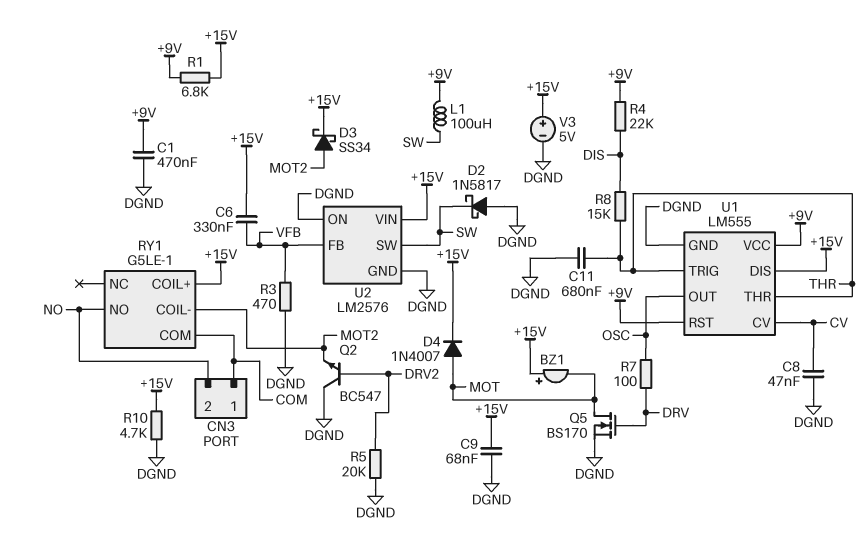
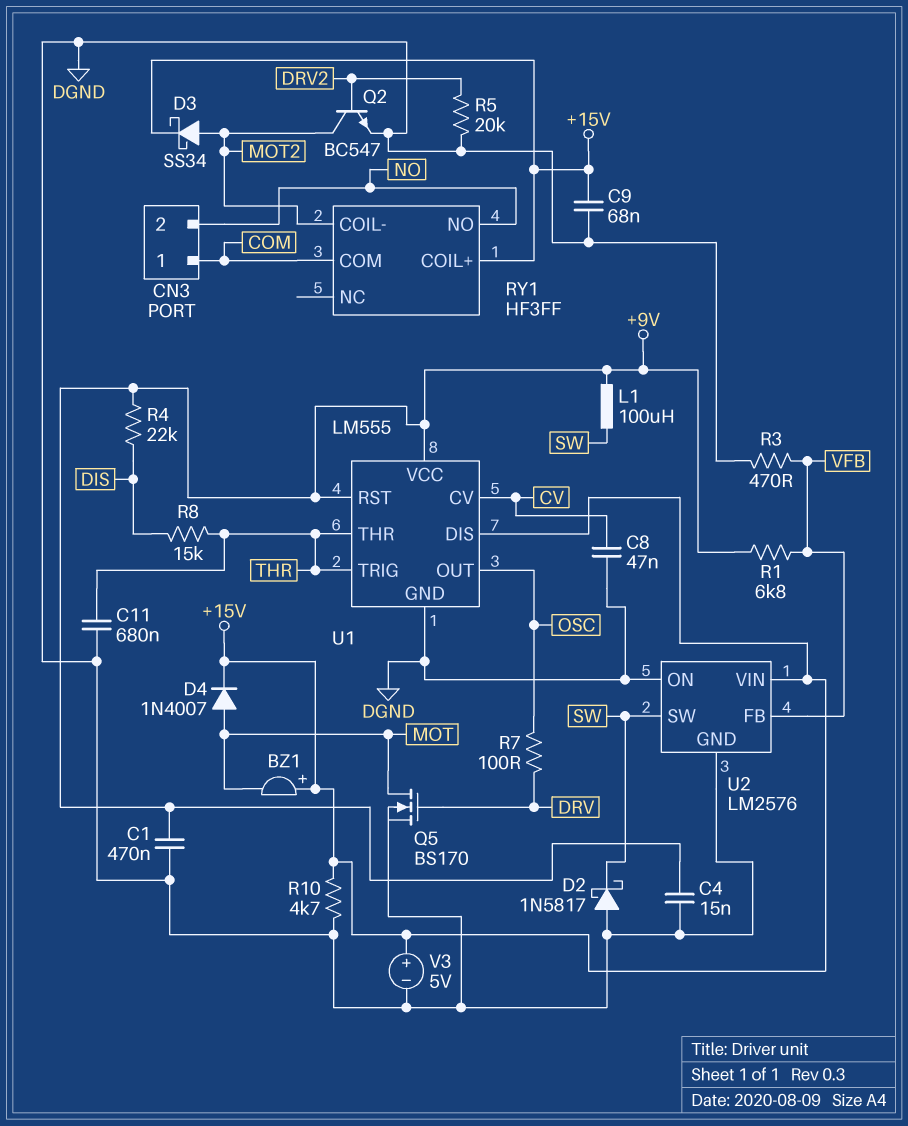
C4: none -> 15nF (+9V, DGND)
C6: 330nF (+15V, VFB) -> none
Q2: NPN BC547 (B DRV2, C DGND, E MOT2) -> NPN BC547 (B DRV2, C MOT2, E DGND)
R1: 6.8k (+9V, +15V) -> 6.8k (+9V, VFB)
RY1: G5LE-1 -> HF3FF

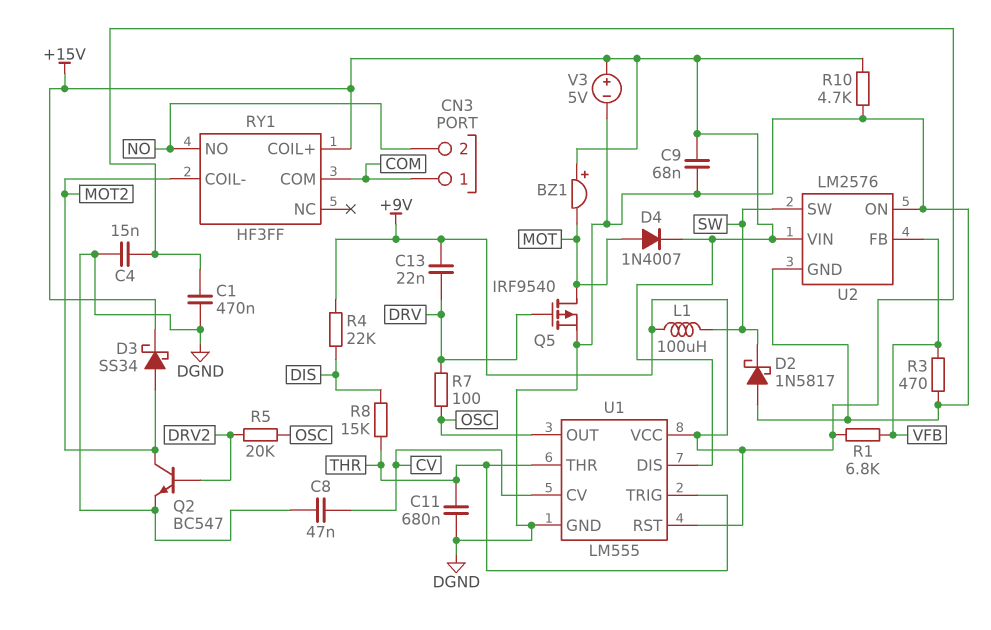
C13: none -> 22nF (+9V, DRV)
Q5: NMOS BS170 (G DRV, D MOT, S DGND) -> PMOS IRF9540 (G DRV, D MOT, S DGND)
R5: 20k (DGND, DRV2) -> 20k (DRV2, OSC)

